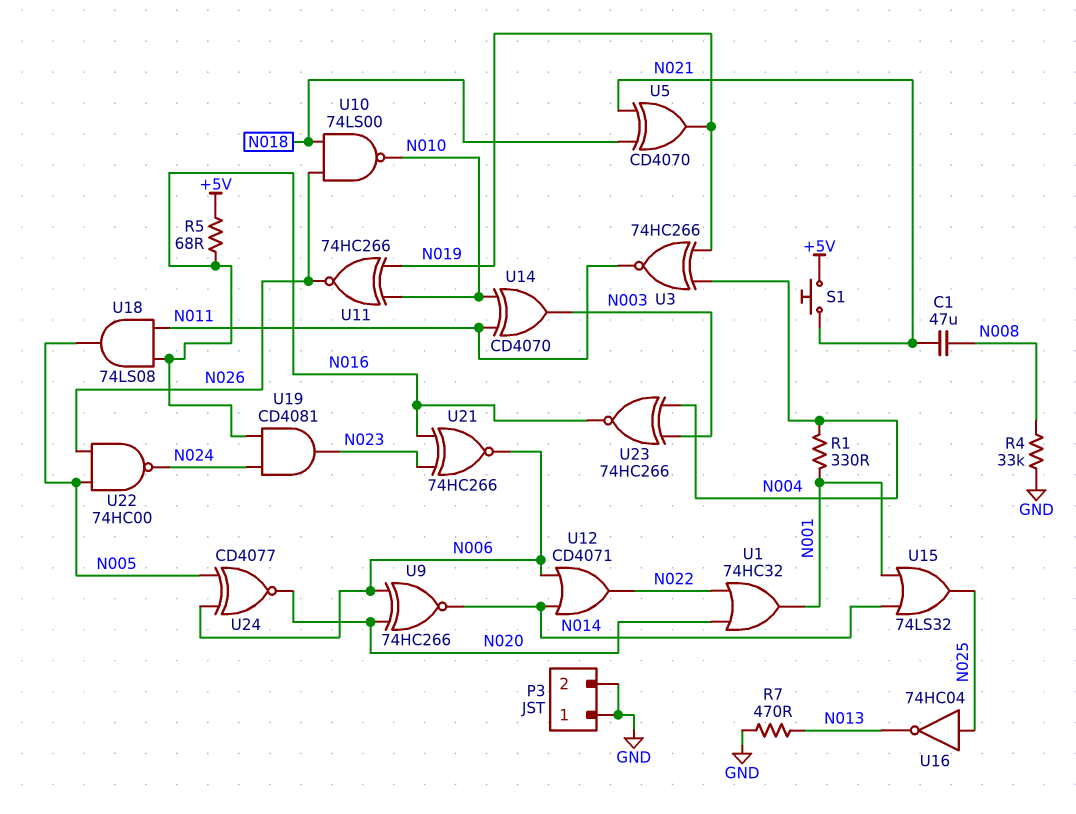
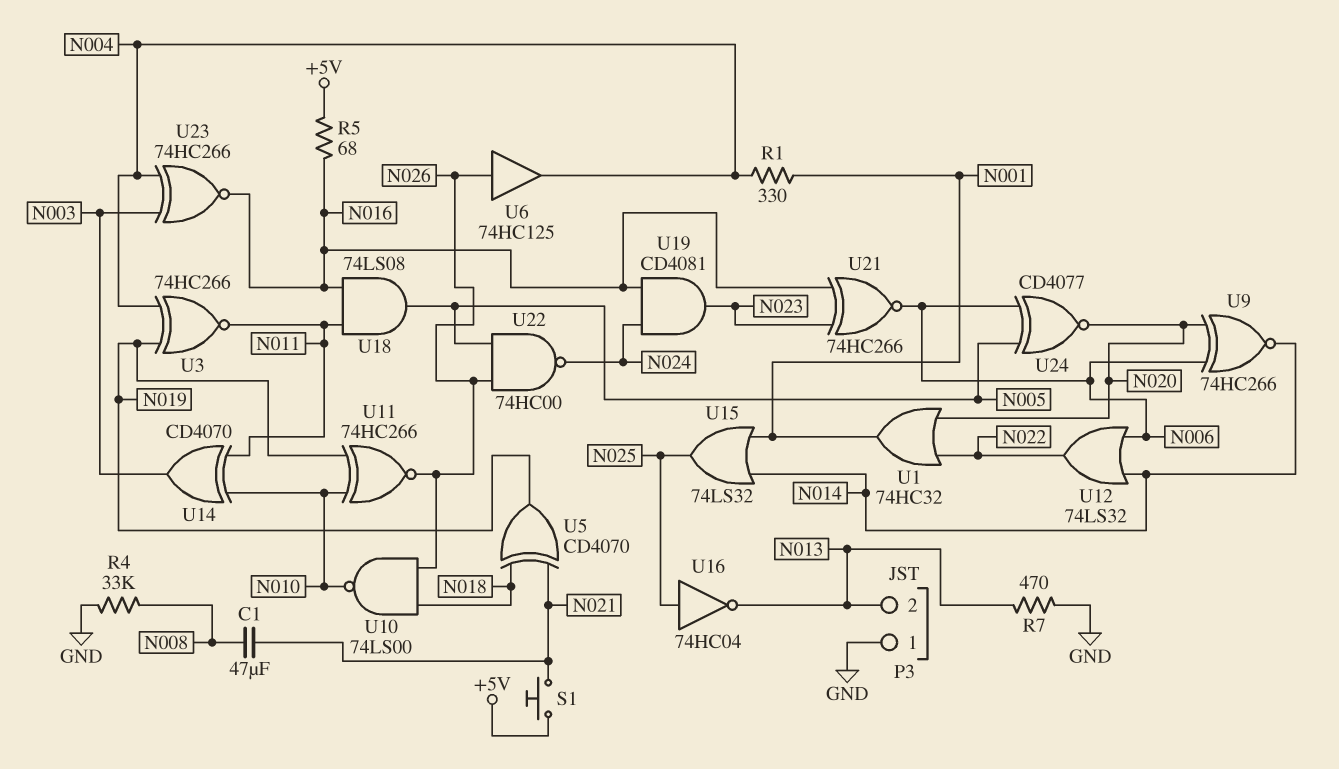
P3 pin 2: GND -> N013
U6: none -> buffer 74HC125 (in N026, out N004)
U12: OR CD4071 (in N006, in N014, out N022) -> OR 74LS32 (in N006, in N014, out N022)

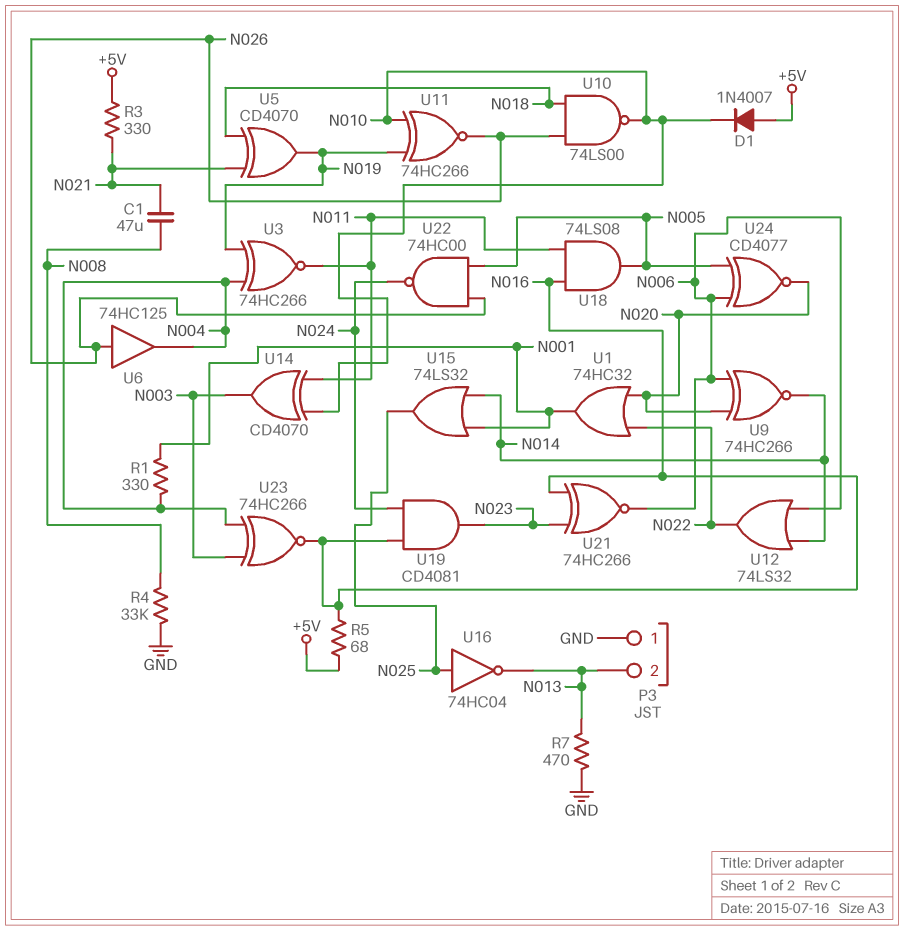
D1: none -> diode 1N4007 (A +5V, K N010)
R3: none -> 330 (+5V, N021)
S1: button (+5V, N021) -> none

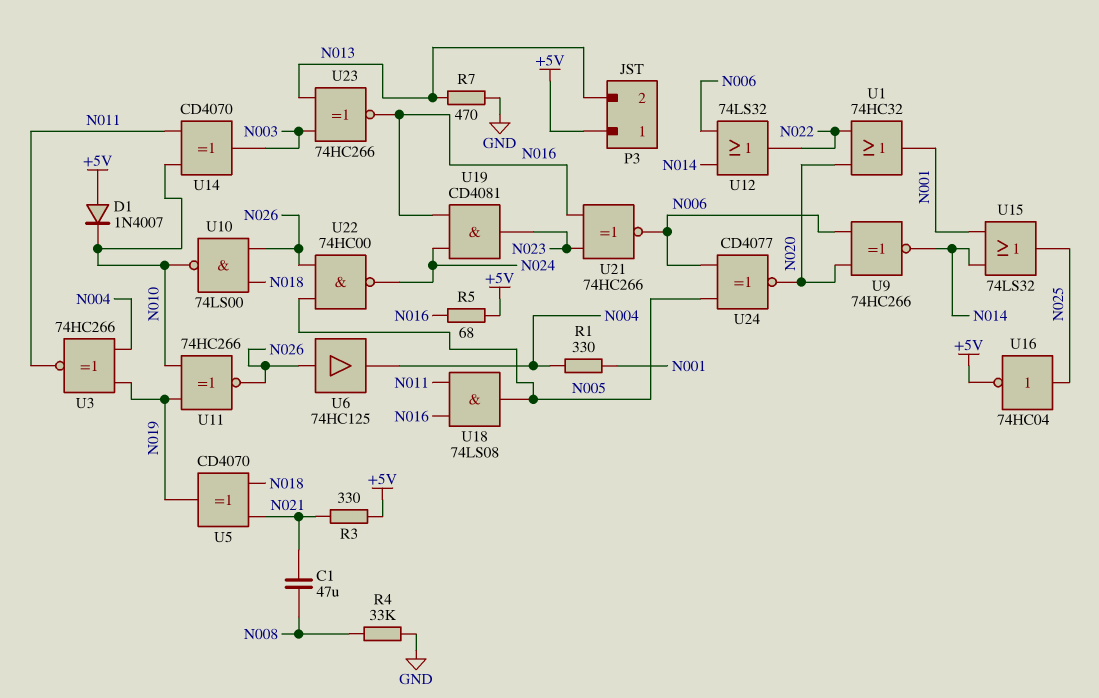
P3 pin 1: GND -> +5V
U16: NOT 74HC04 (in N025, out N013) -> NOT 74HC04 (in N025, out +5V)
U23: XNOR 74HC266 (in N003, in N004, out N016) -> XNOR 74HC266 (in N003, in N013, out N016)

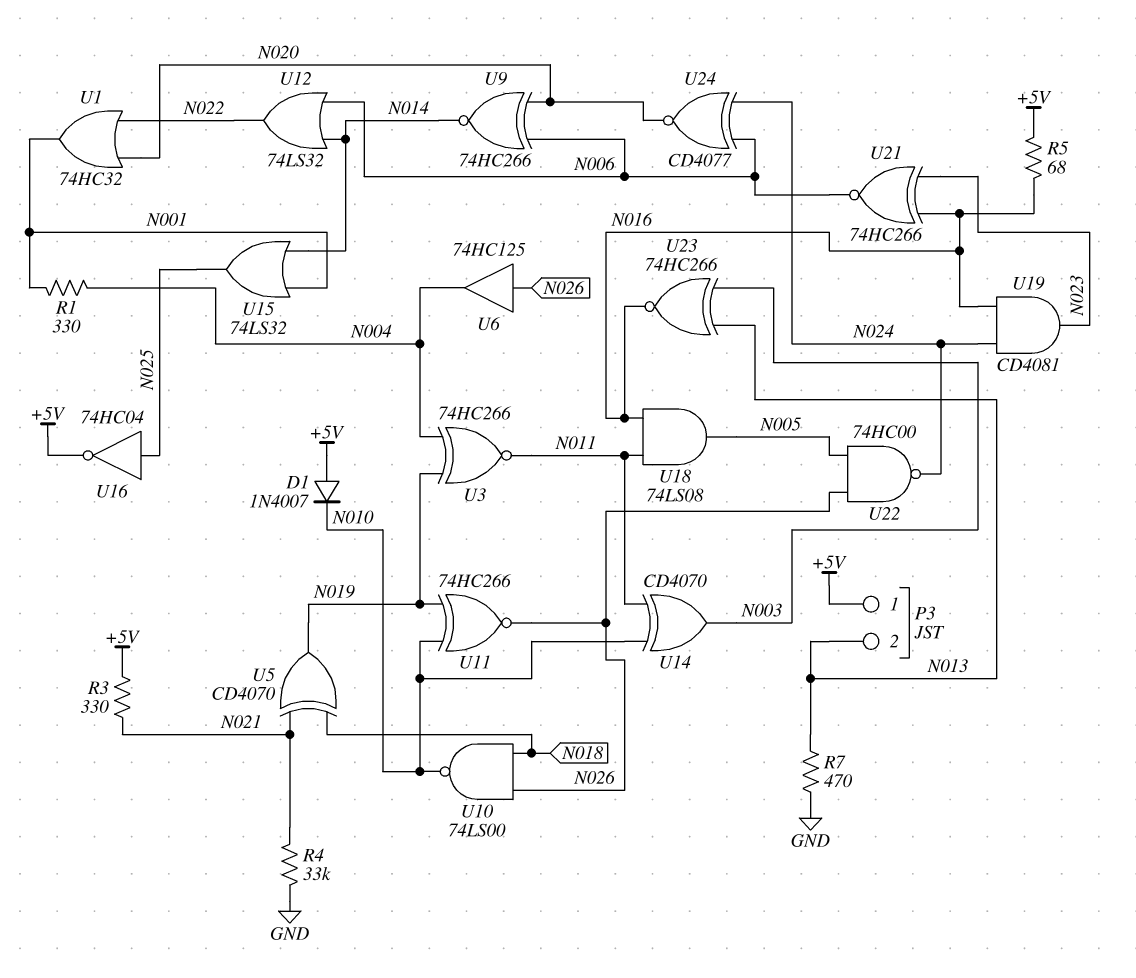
C1: 47uF (N008, N021) -> none
R4: 33k (GND, N008) -> 33k (GND, N021)
U24: XNOR CD4077 (in N005, in N006, out N020) -> XNOR CD4077 (in N006, in N024, out N020)

